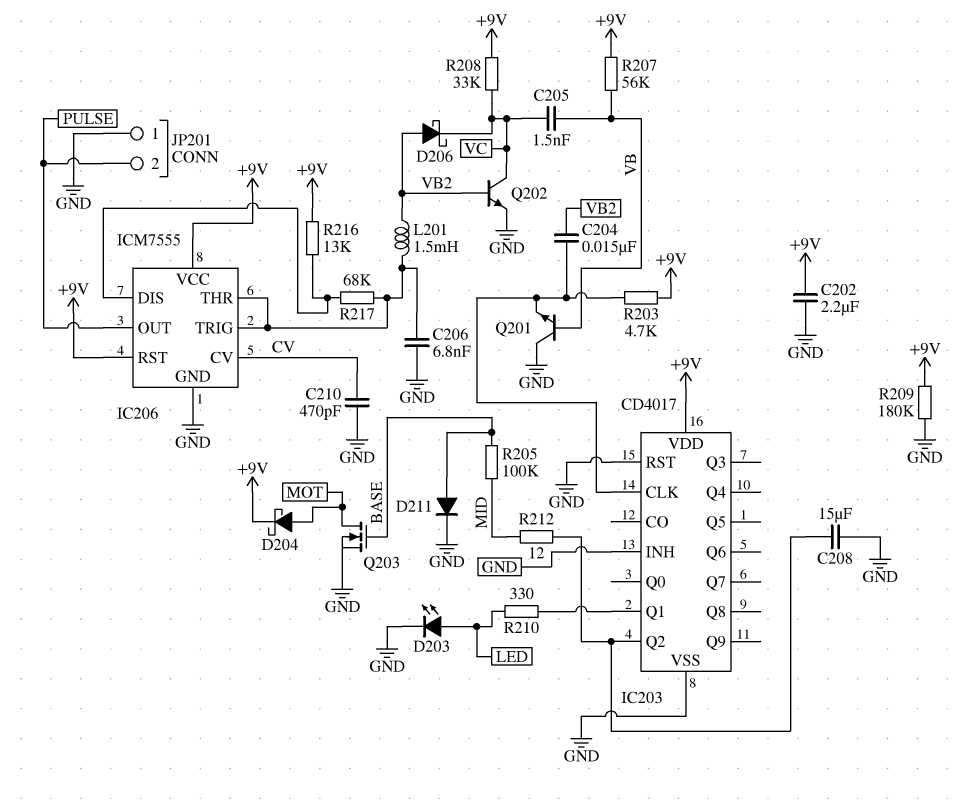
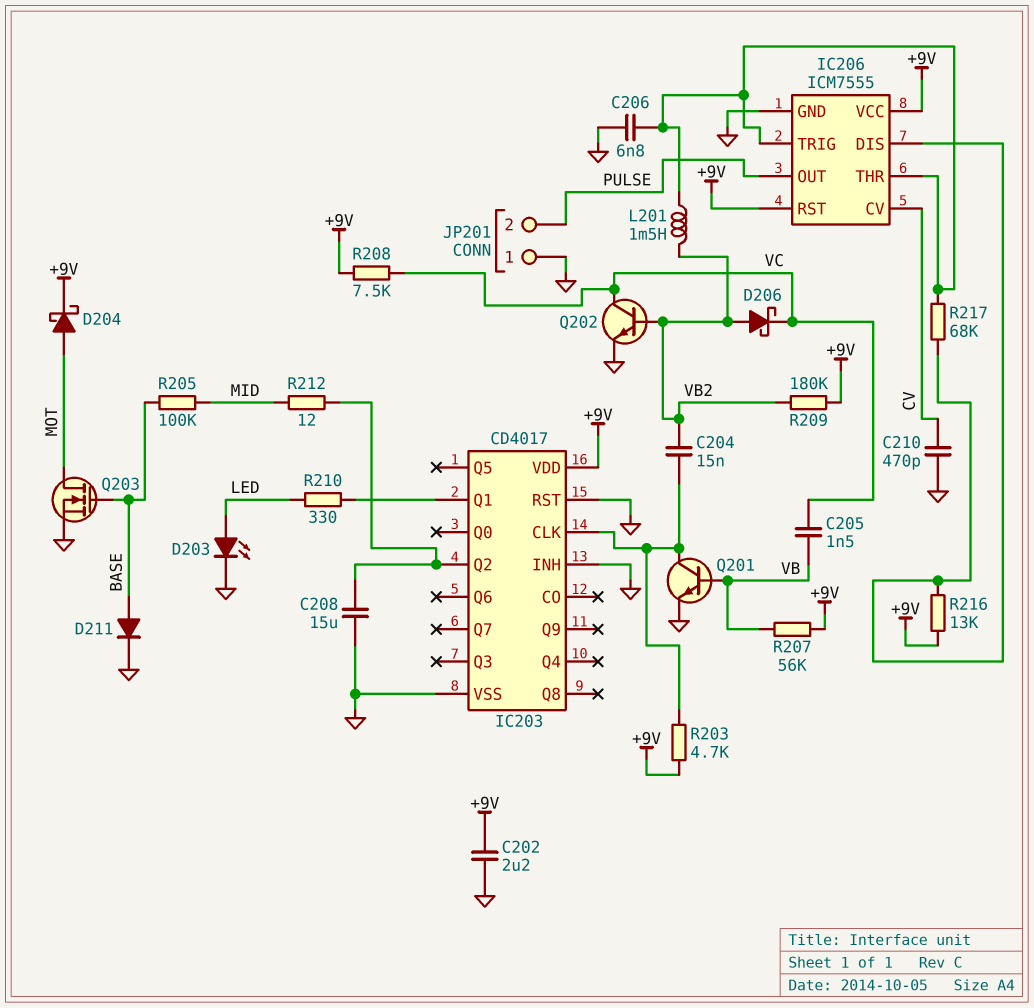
Q201: NPN (B VB, C GND, E IC203/CLK) -> NPN (B VB, C IC203/CLK, E GND)
R208: 33k (+9V, VC) -> 7.5k (+9V, VC)
R209: 180k (+9V, GND) -> 180k (+9V, VB2)

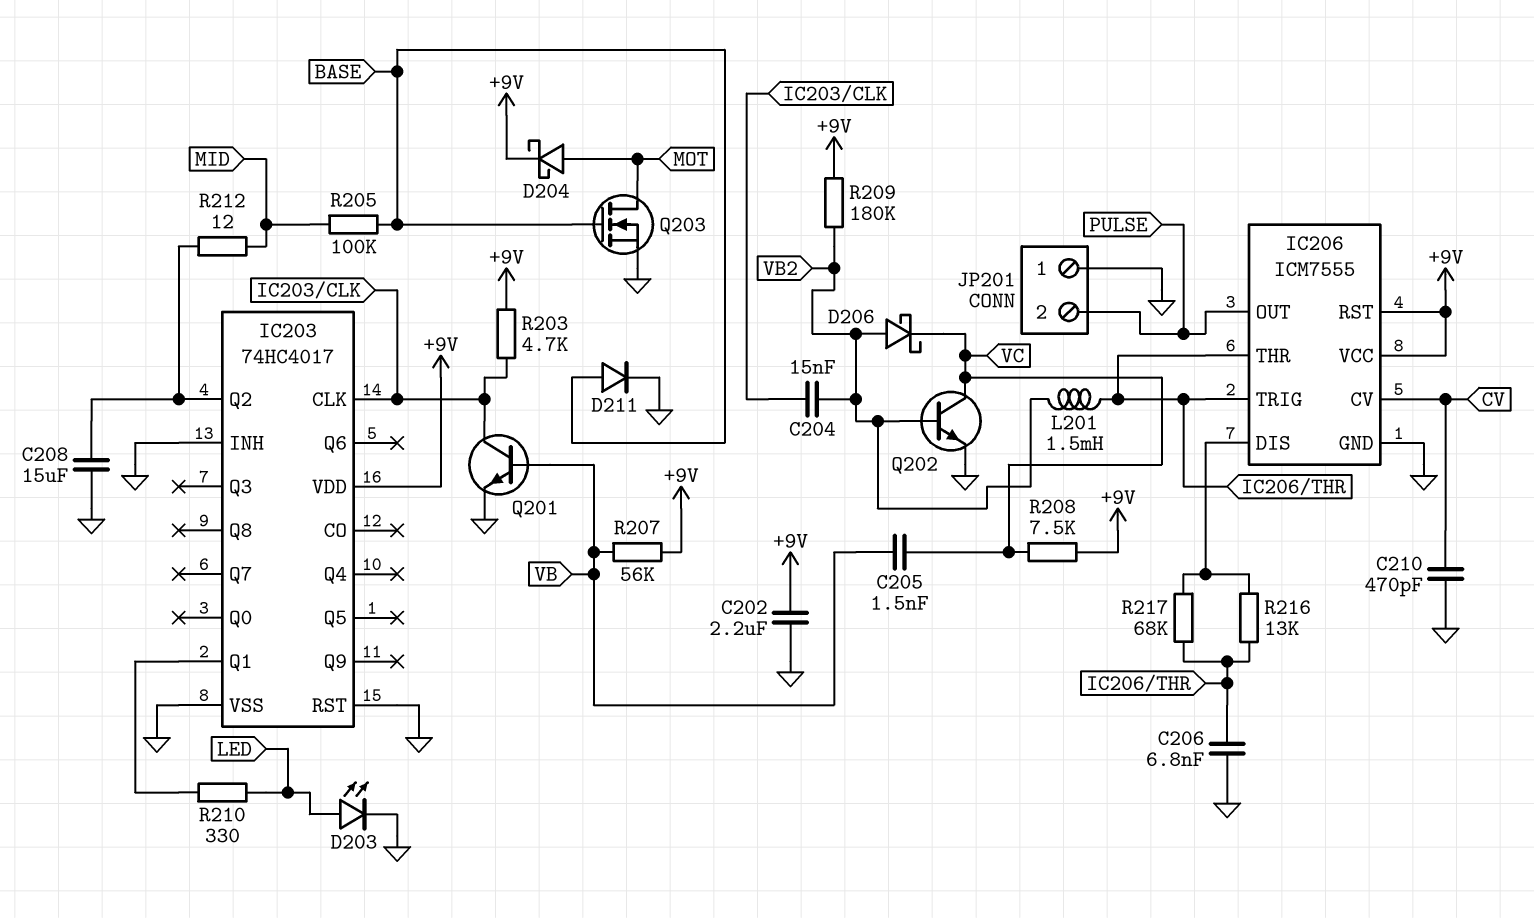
IC203: CD4017 -> 74HC4017
R216: 13k (+9V, IC206/DIS) -> 13k (IC206/DIS, IC206/THR)

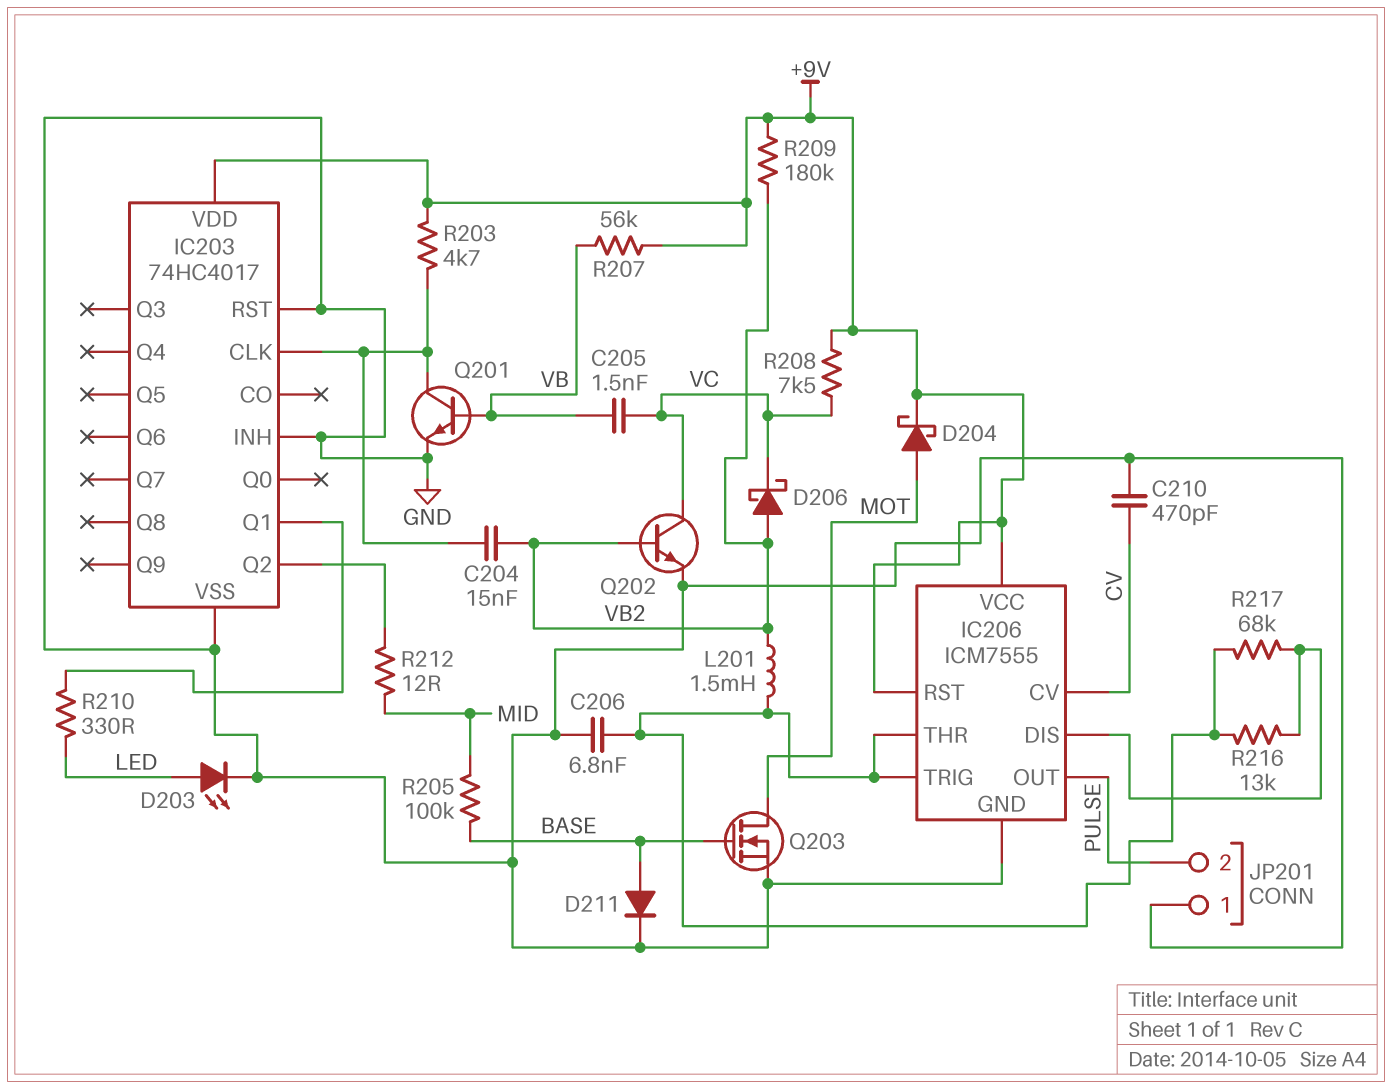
C202: 2.2uF (+9V, GND) -> none
C208: 15uF (GND, IC203/Q2) -> none

